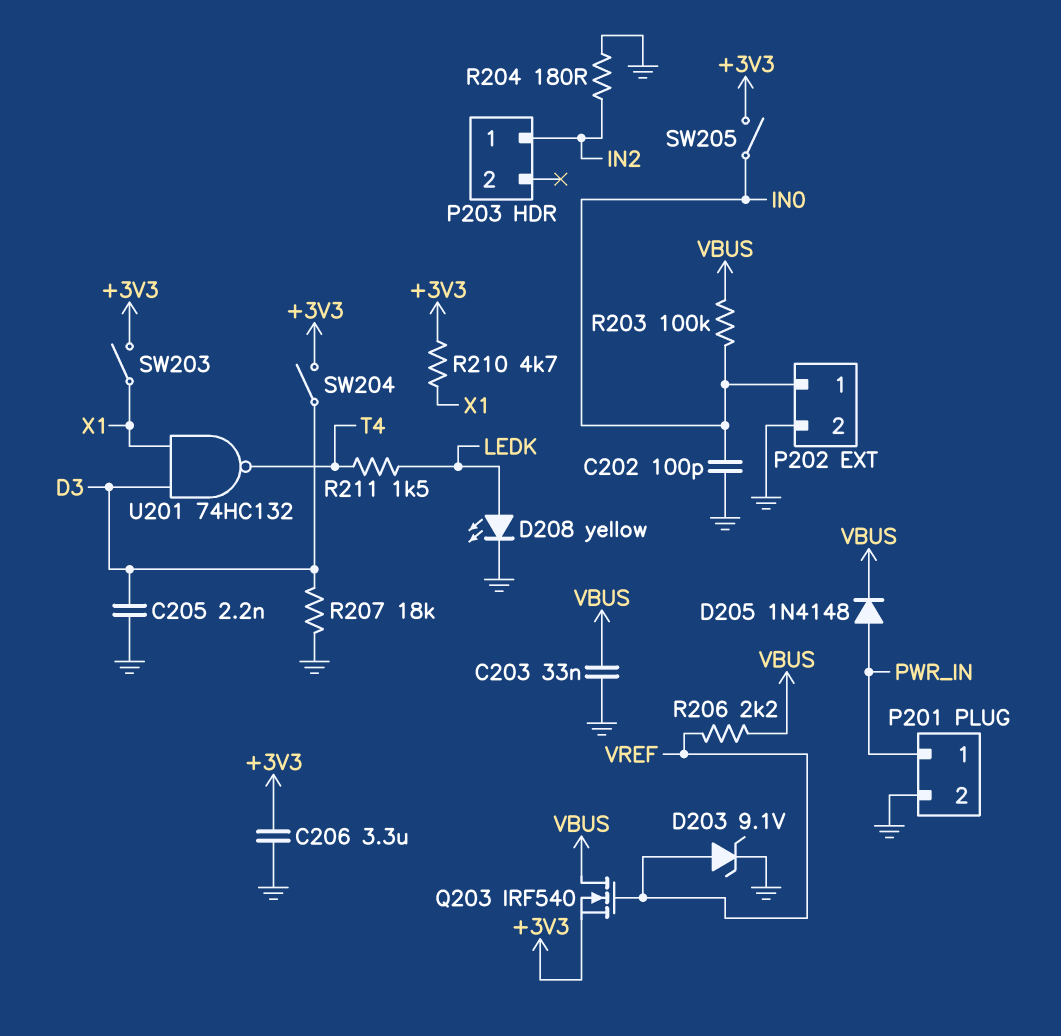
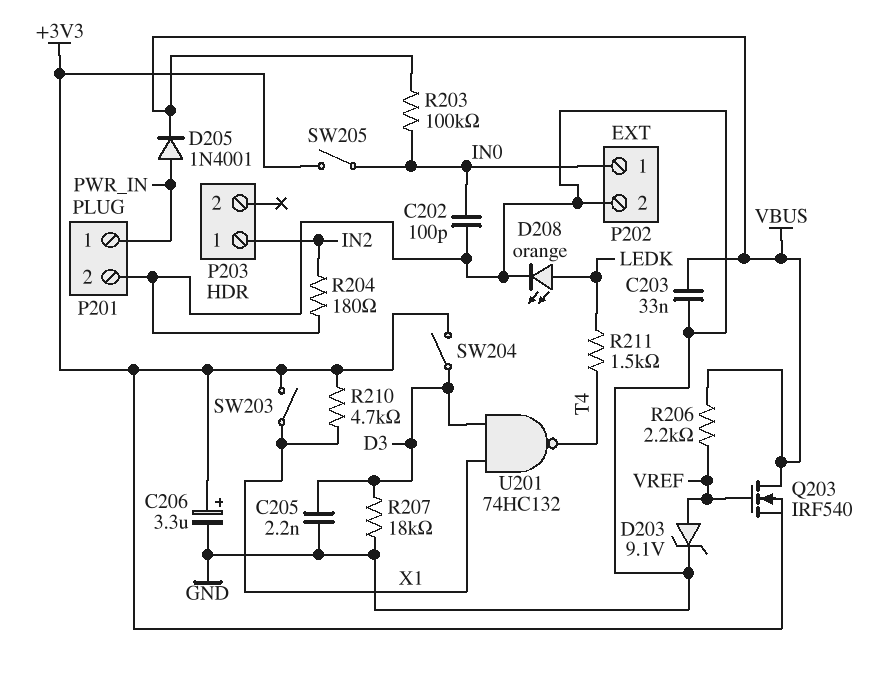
C206: 3.3uF (+3V3, GND) -> 3.3uF (plus +3V3, minus GND)
D205: diode 1N4148 (A PWR_IN, K VBUS) -> diode 1N4001 (A PWR_IN, K VBUS)
D208: LED yellow (A LEDK, K GND) -> LED orange (A LEDK, K GND)

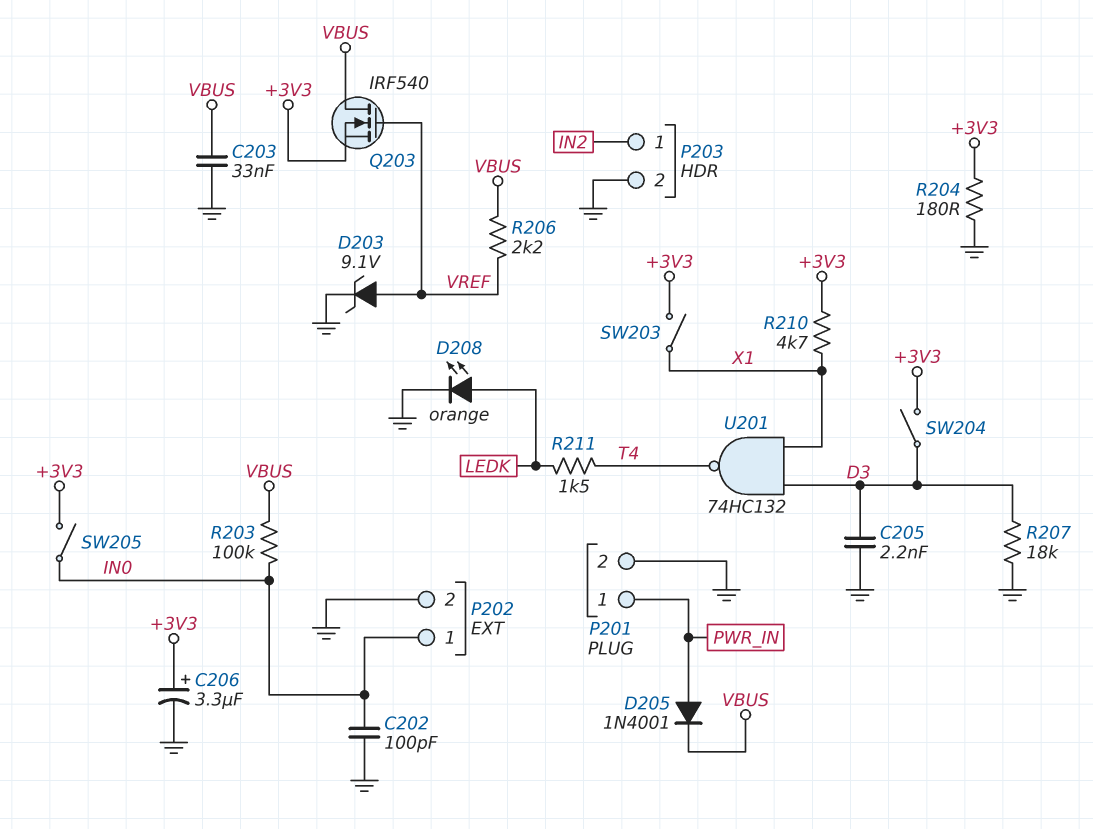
P203 pin 2: none -> GND
R204: 180 (GND, IN2) -> 180 (+3V3, GND)

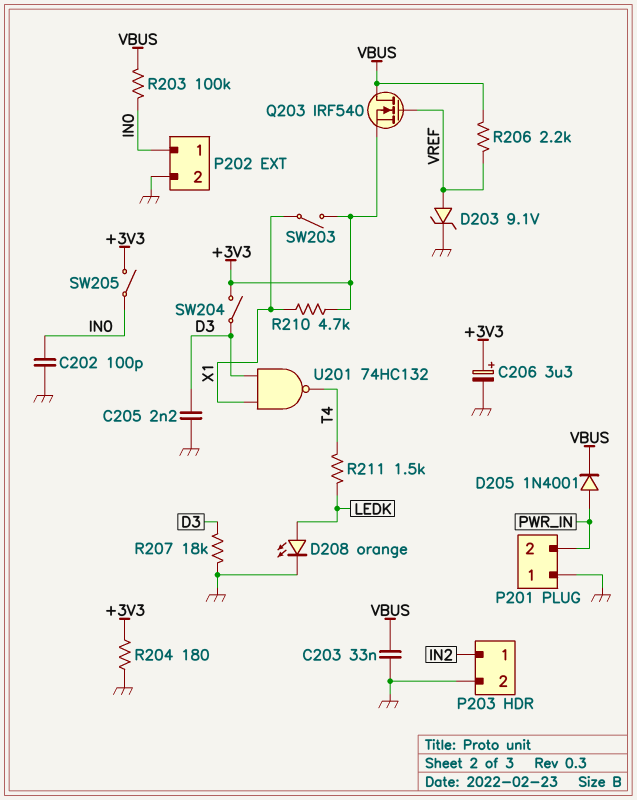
P201 pin 1: PWR_IN -> GND
P201 pin 2: GND -> PWR_IN

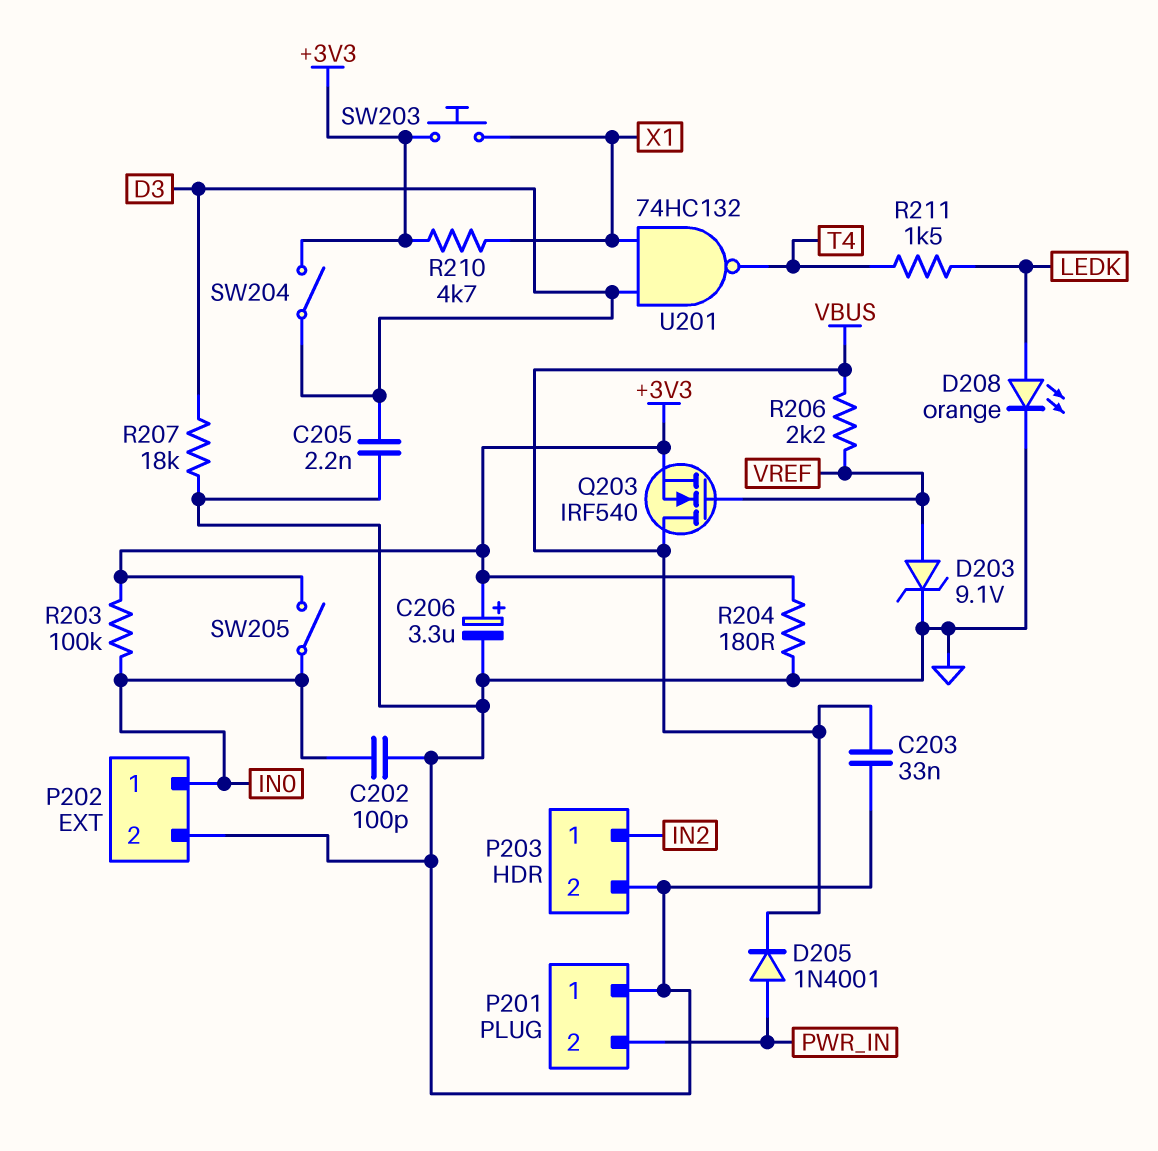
R203: 100k (IN0, VBUS) -> 100k (+3V3, IN0)
SW203: switch (+3V3, X1) -> button (+3V3, X1)

